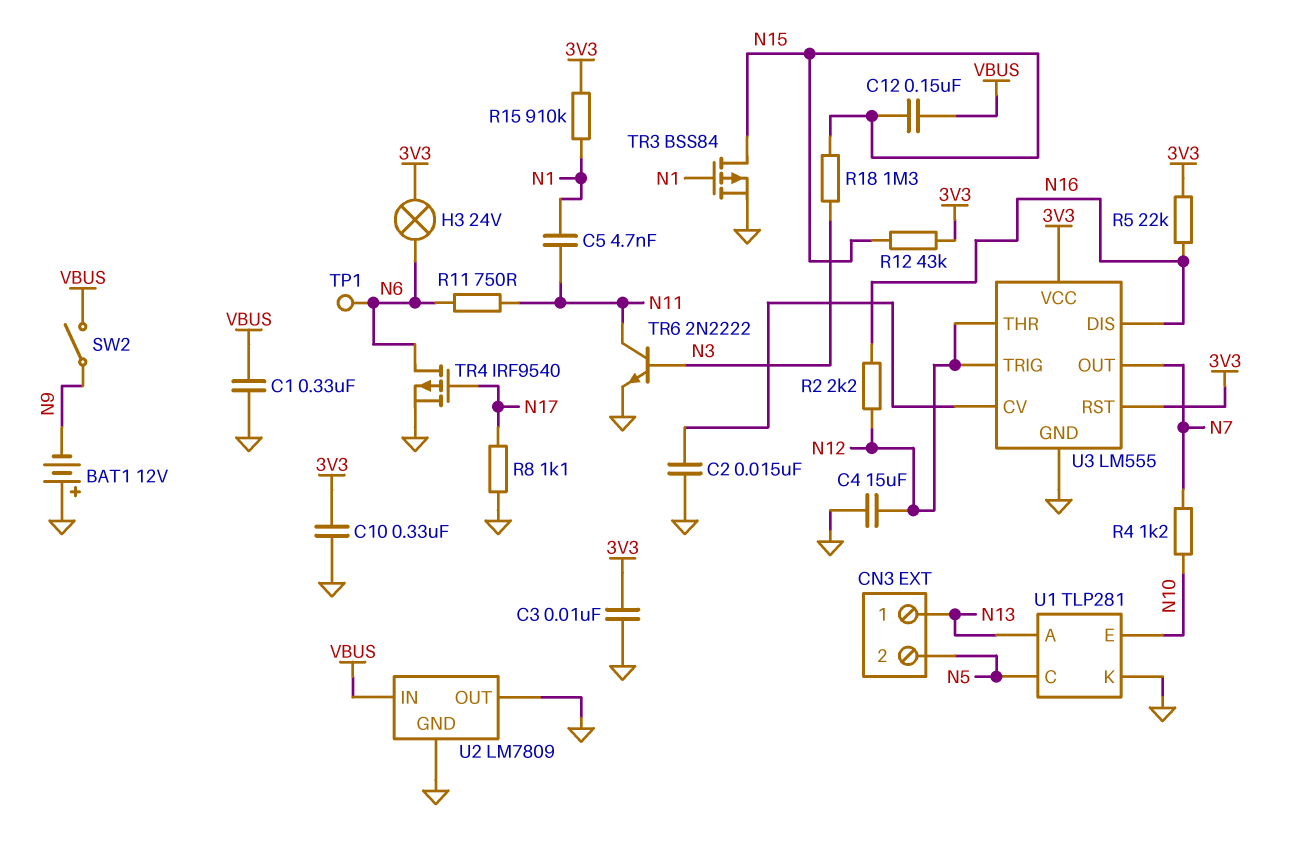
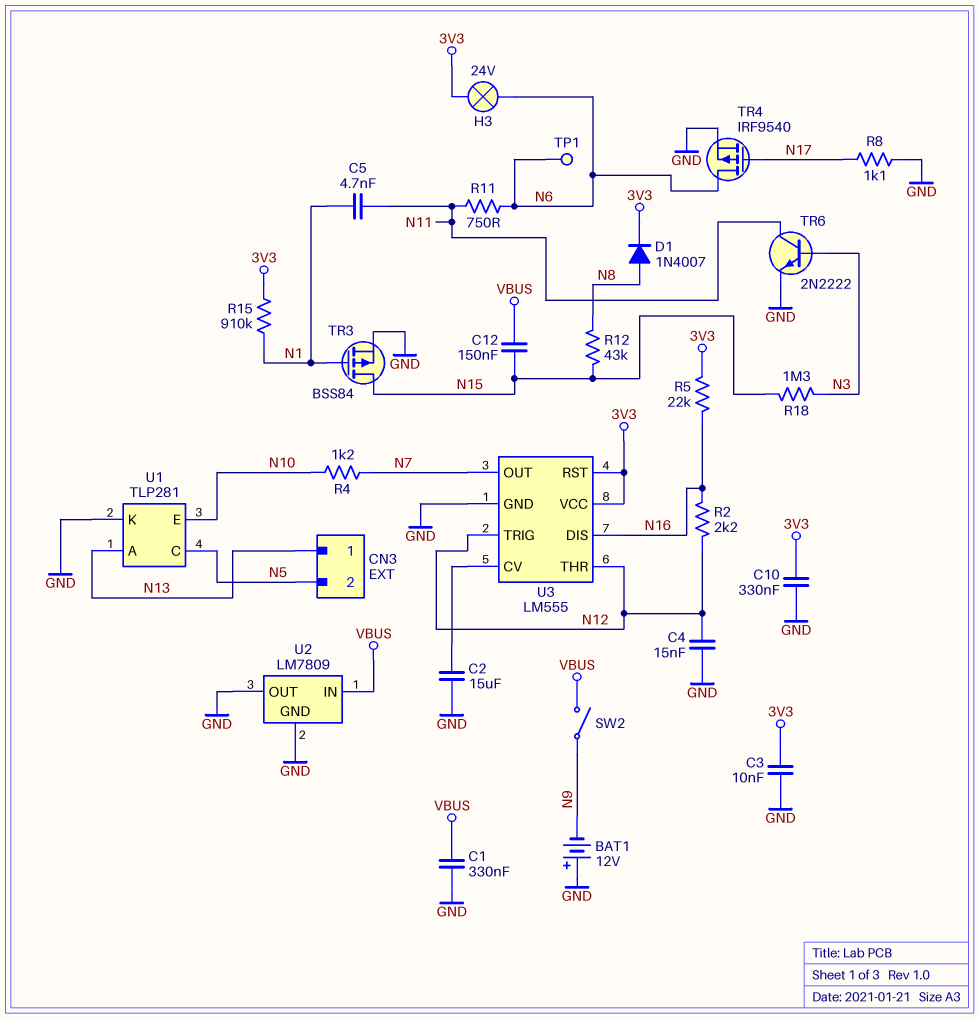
C2: 15nF (GND, U3/CV) -> 15uF (GND, U3/CV)
C4: 15uF (GND, N12) -> 15nF (GND, N12)
D1: none -> diode 1N4007 (A N8, K 3V3)
R12: 43k (3V3, N15) -> 43k (N8, N15)

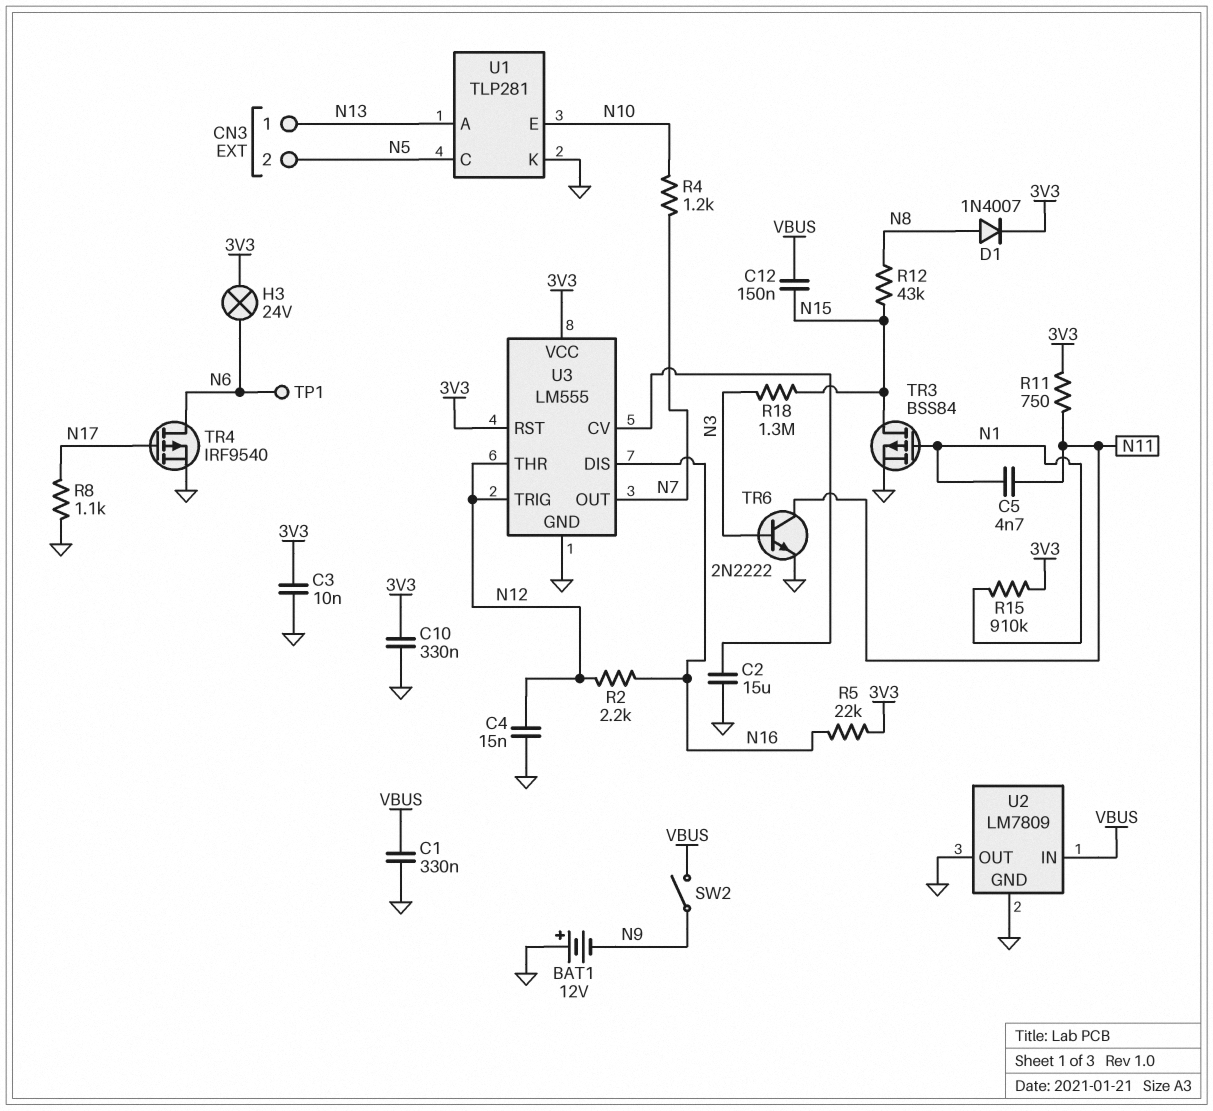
R11: 750 (N6, N11) -> 750 (3V3, N11)

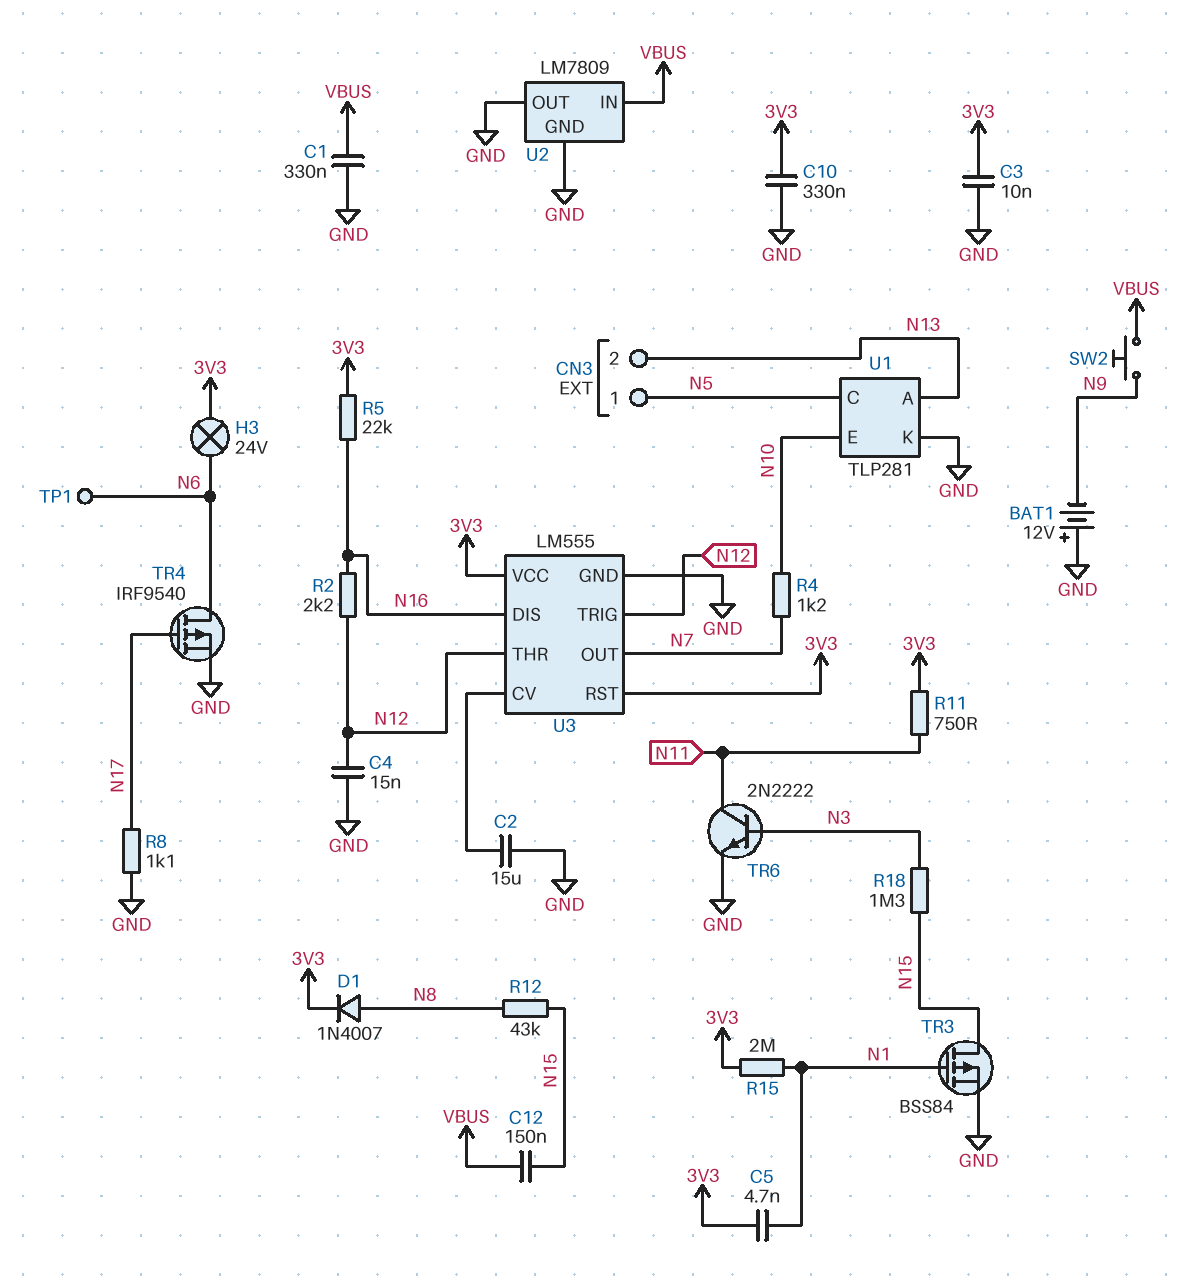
C5: 4.7nF (N1, N11) -> 4.7nF (3V3, N1)
CN3 pin 1: N13 -> N5
CN3 pin 2: N5 -> N13
R15: 910k (3V3, N1) -> 2M (3V3, N1)
SW2: switch (N9, VBUS) -> button (N9, VBUS)

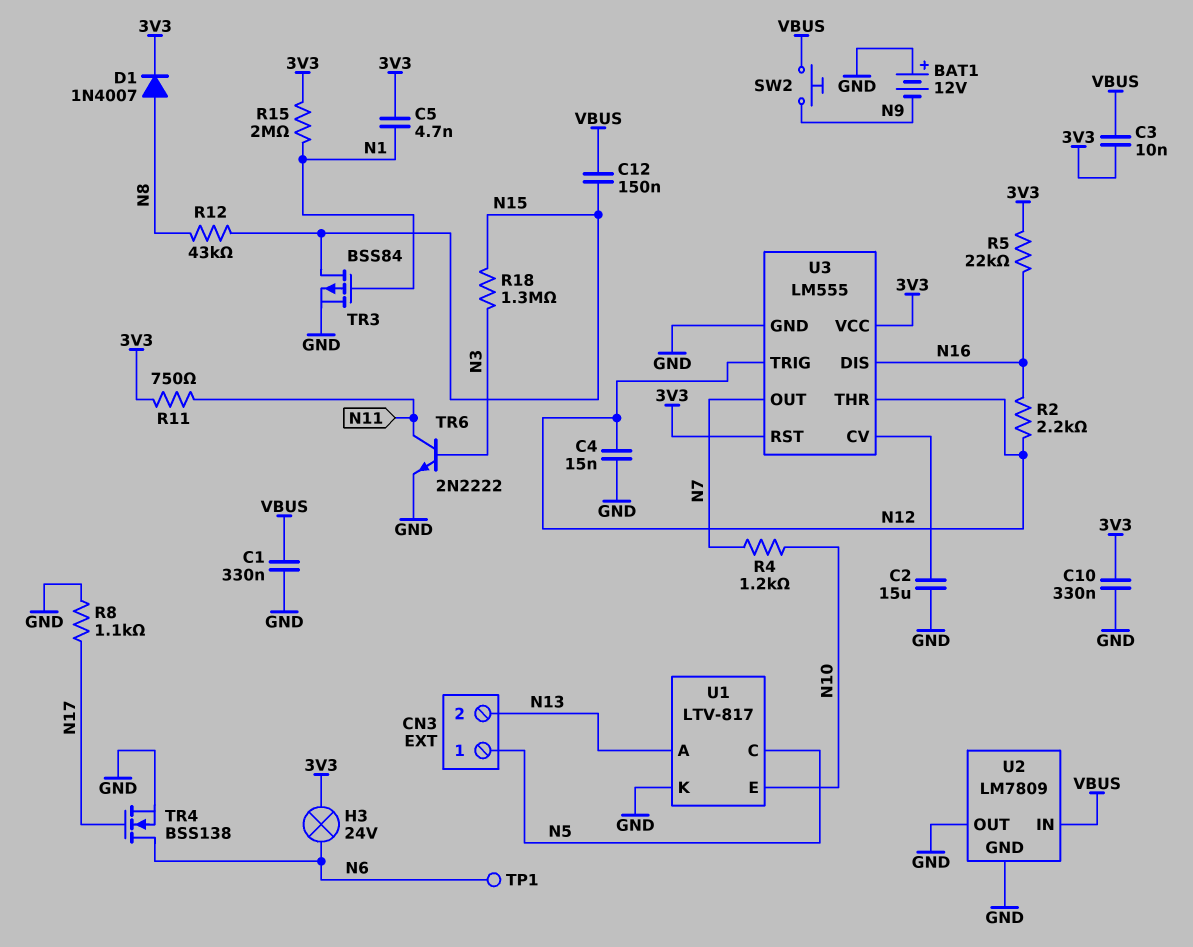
C3: 10nF (3V3, GND) -> 10nF (3V3, VBUS)
TR4: PMOS IRF9540 (G N17, D N6, S GND) -> NMOS BSS138 (G N17, D N6, S GND)
U1: TLP281 -> LTV-817

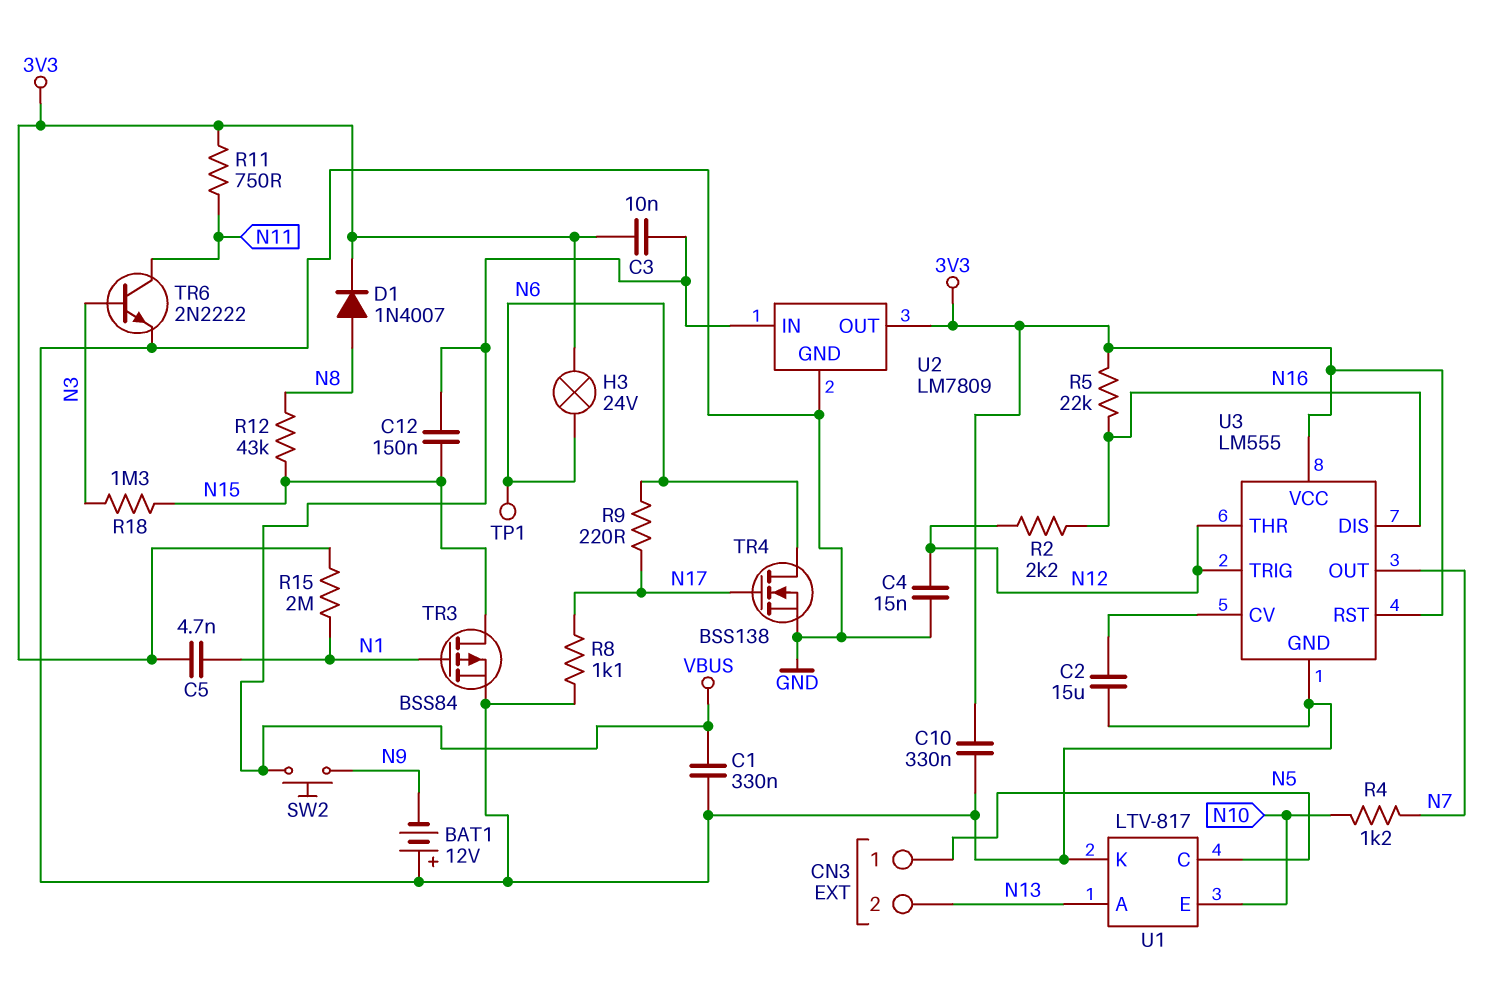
R9: none -> 220 (N6, N17)
U2 pin OUT: GND -> 3V3

